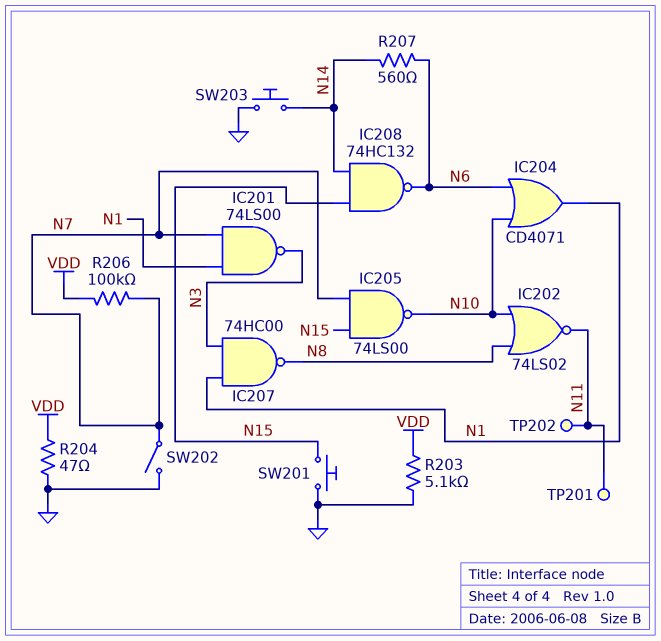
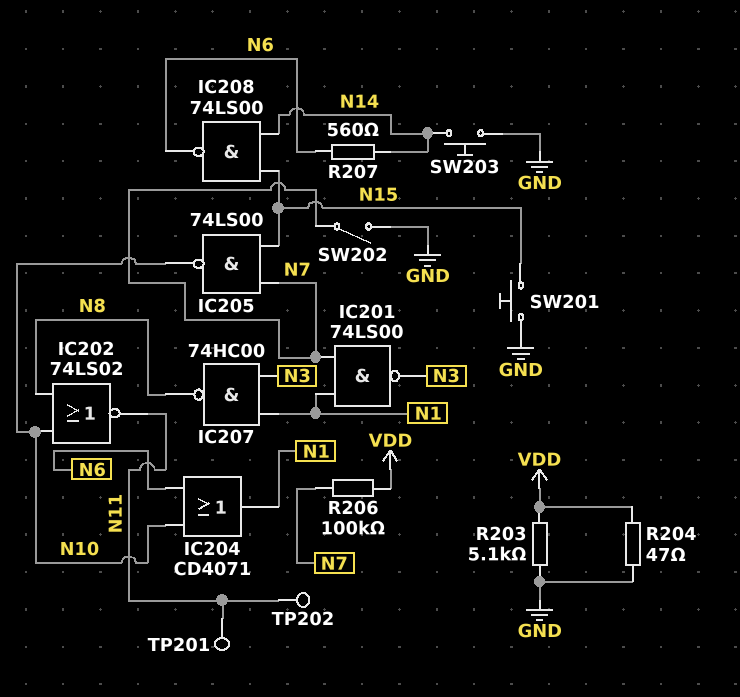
IC208: NAND 74HC132 (in N14, in N15, out N6) -> NAND 74LS00 (in N14, in N15, out N6)

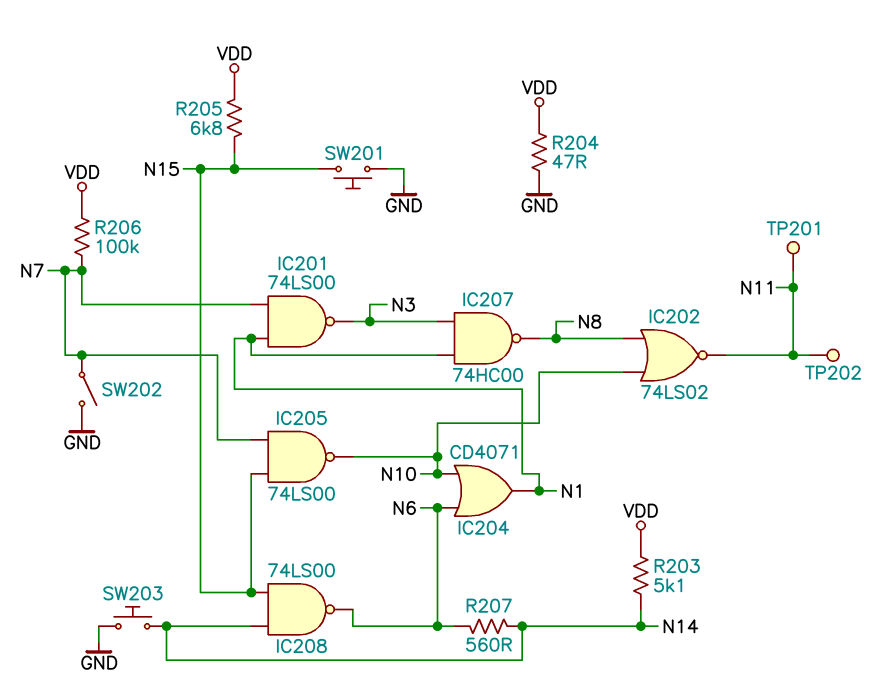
R203: 5.1k (GND, VDD) -> 5.1k (N14, VDD)
R205: none -> 6.8k (N15, VDD)

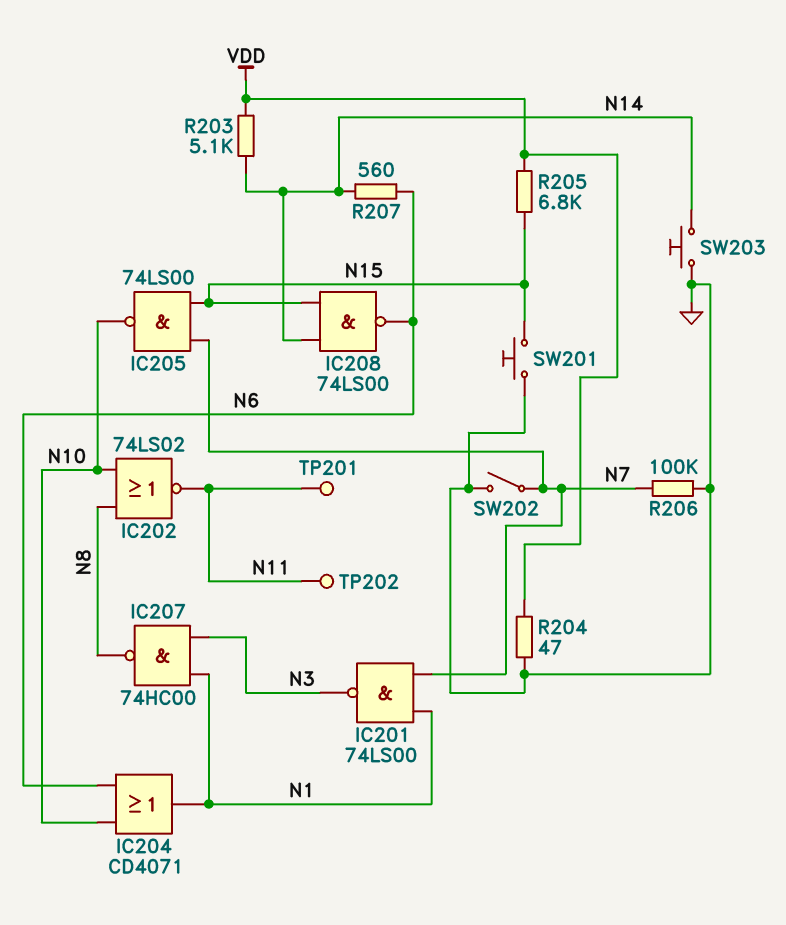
R206: 100k (N7, VDD) -> 100k (GND, N7)

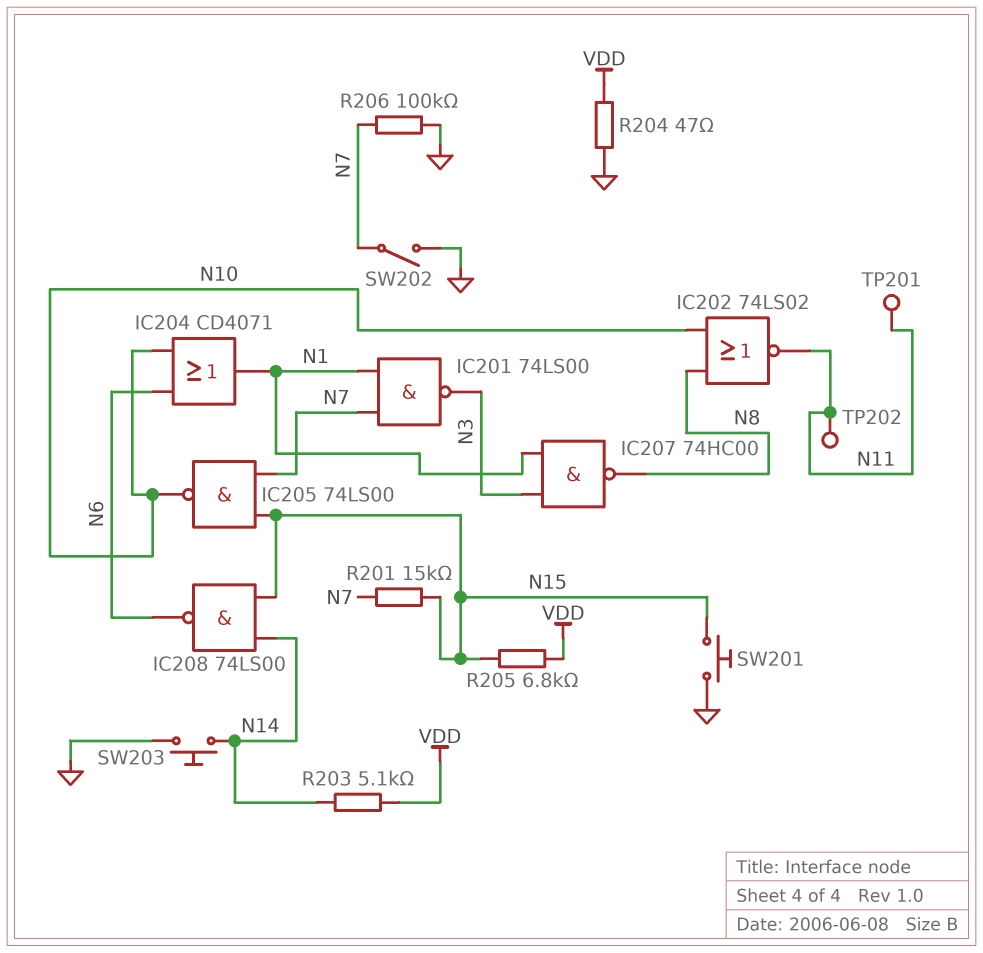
R201: none -> 15k (N7, N15)
R207: 560 (N6, N14) -> none

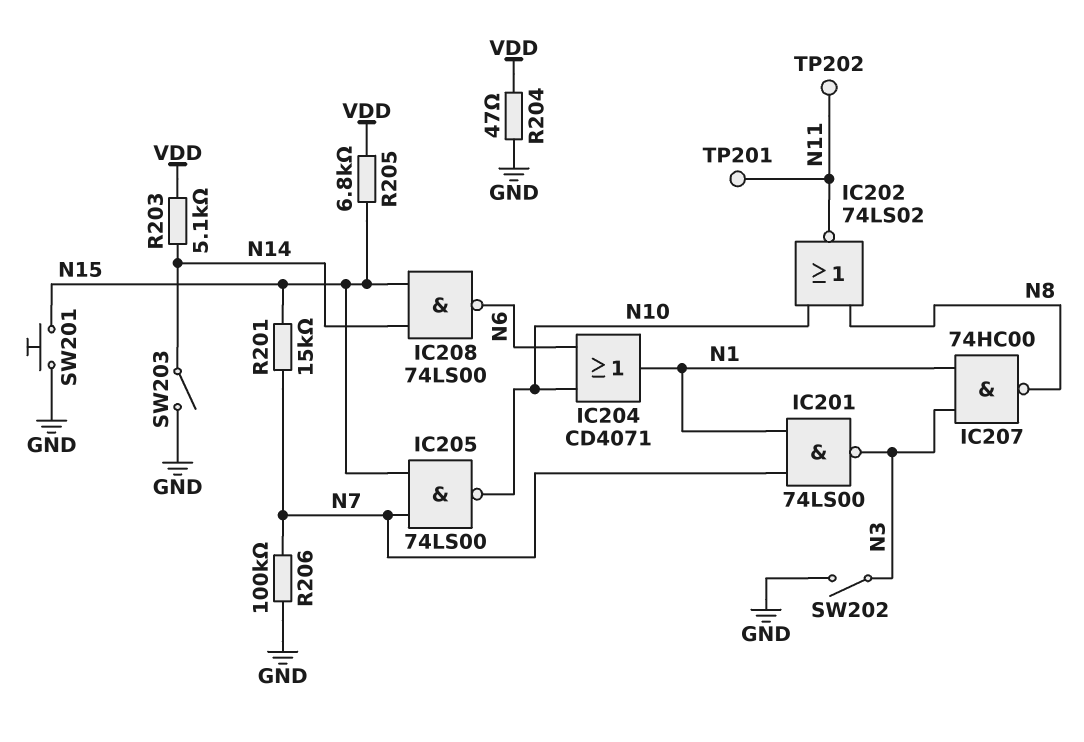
SW202: switch (GND, N7) -> switch (GND, N3)
SW203: button (GND, N14) -> switch (GND, N14)

